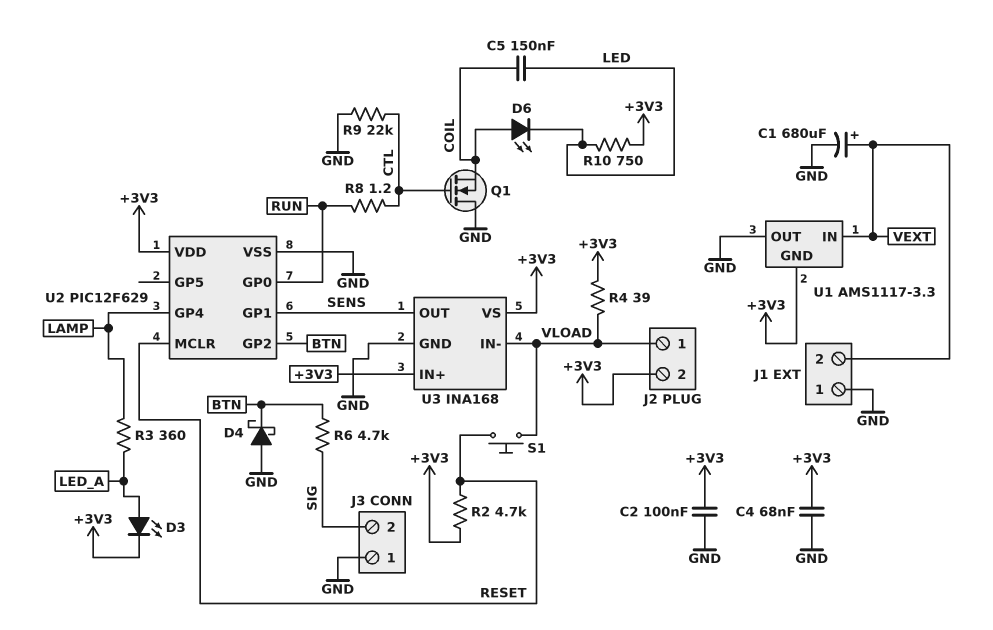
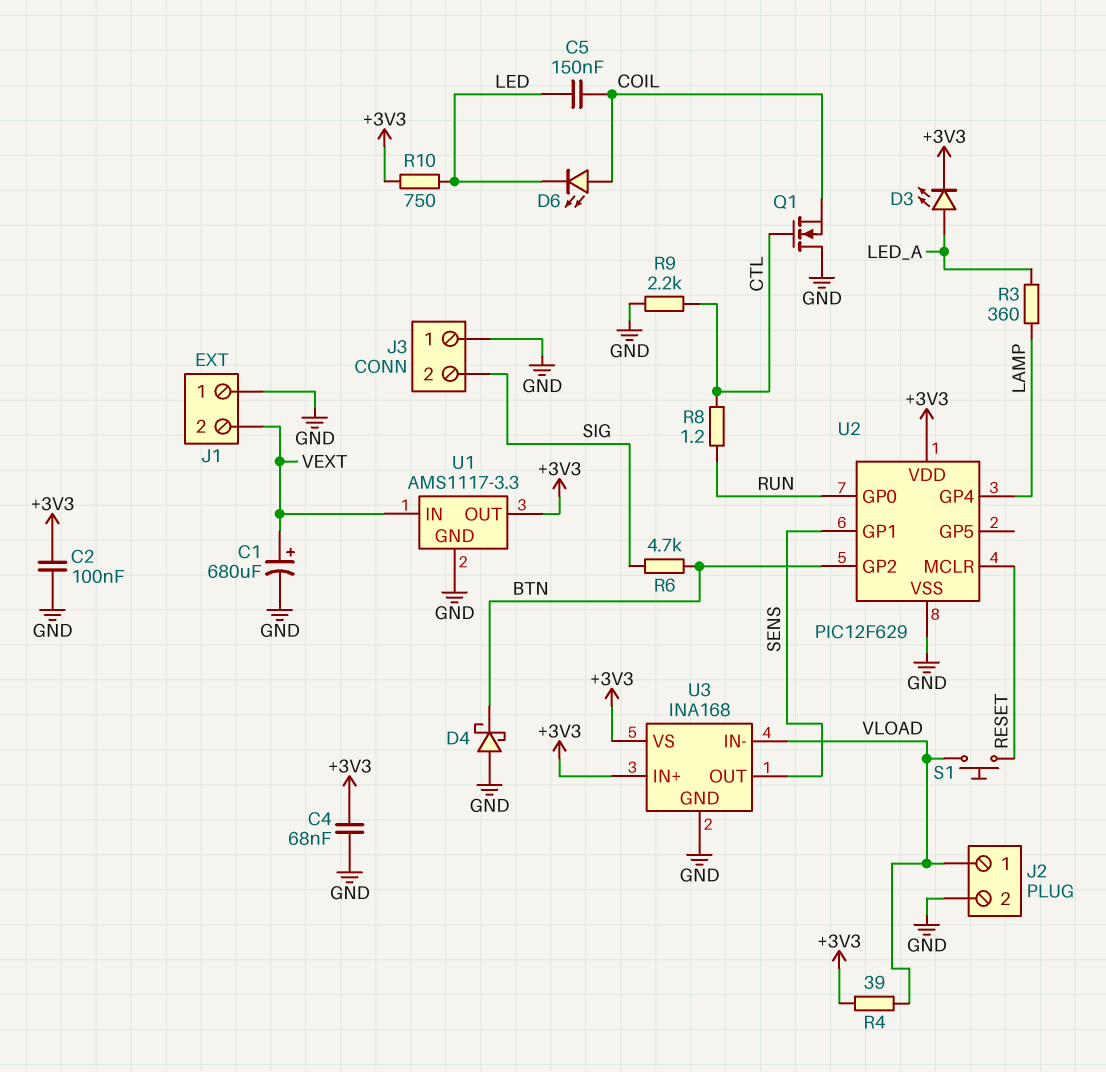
J2 pin 2: +3V3 -> GND
R2: 4.7k (+3V3, RESET) -> none
R9: 22k (CTL, GND) -> 2.2k (CTL, GND)
U1 pin GND: +3V3 -> GND
U1 pin OUT: GND -> +3V3

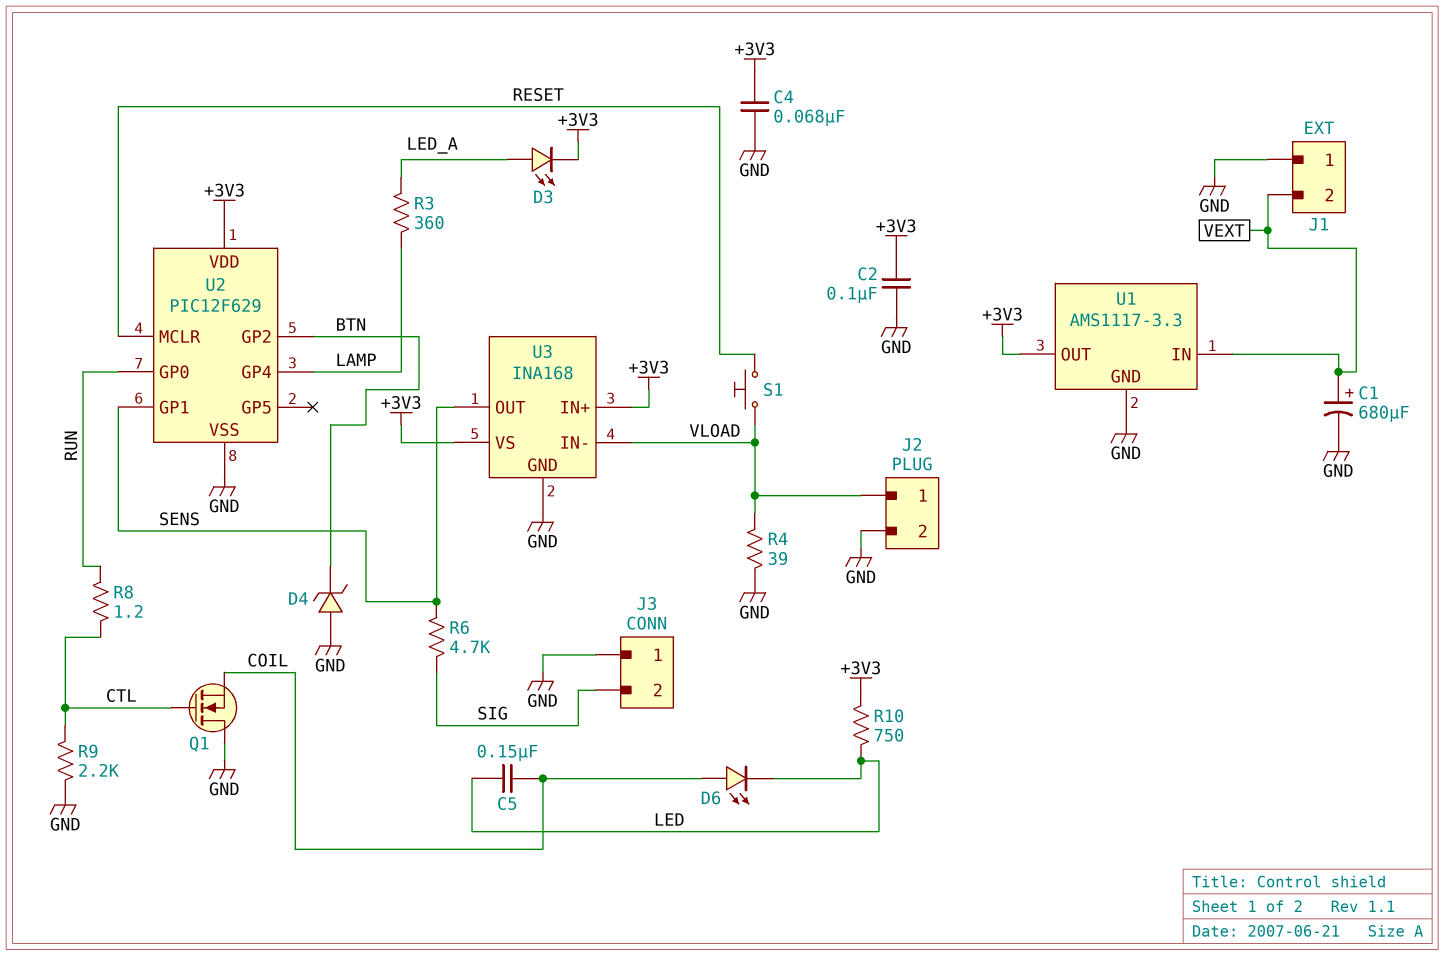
D4: schottky (A GND, K BTN) -> zener (A GND, K BTN)
R4: 39 (+3V3, VLOAD) -> 39 (GND, VLOAD)
R6: 4.7k (BTN, SIG) -> 4.7k (SENS, SIG)

